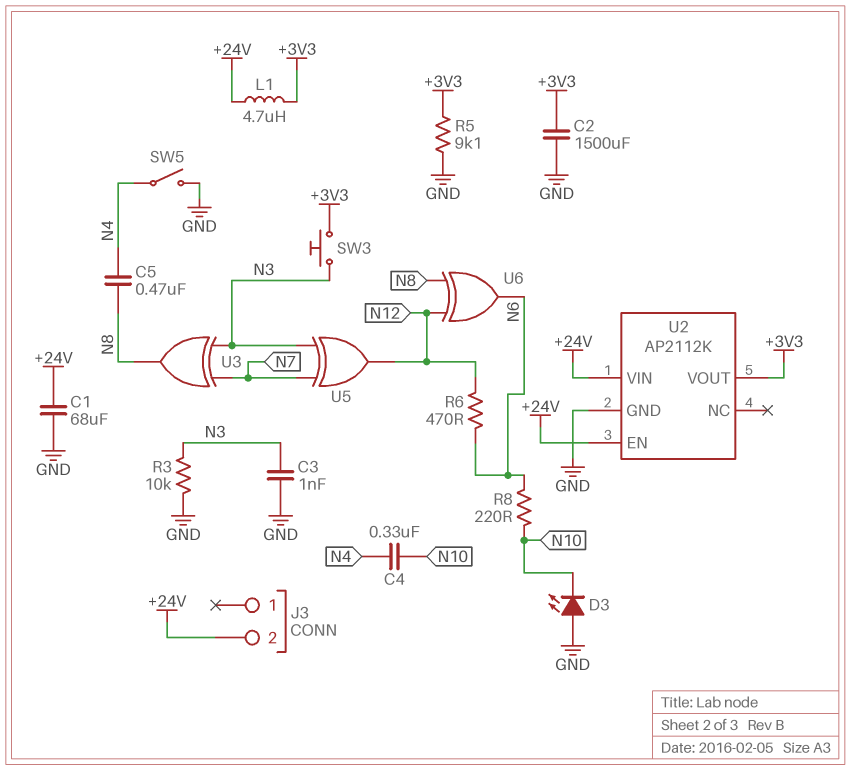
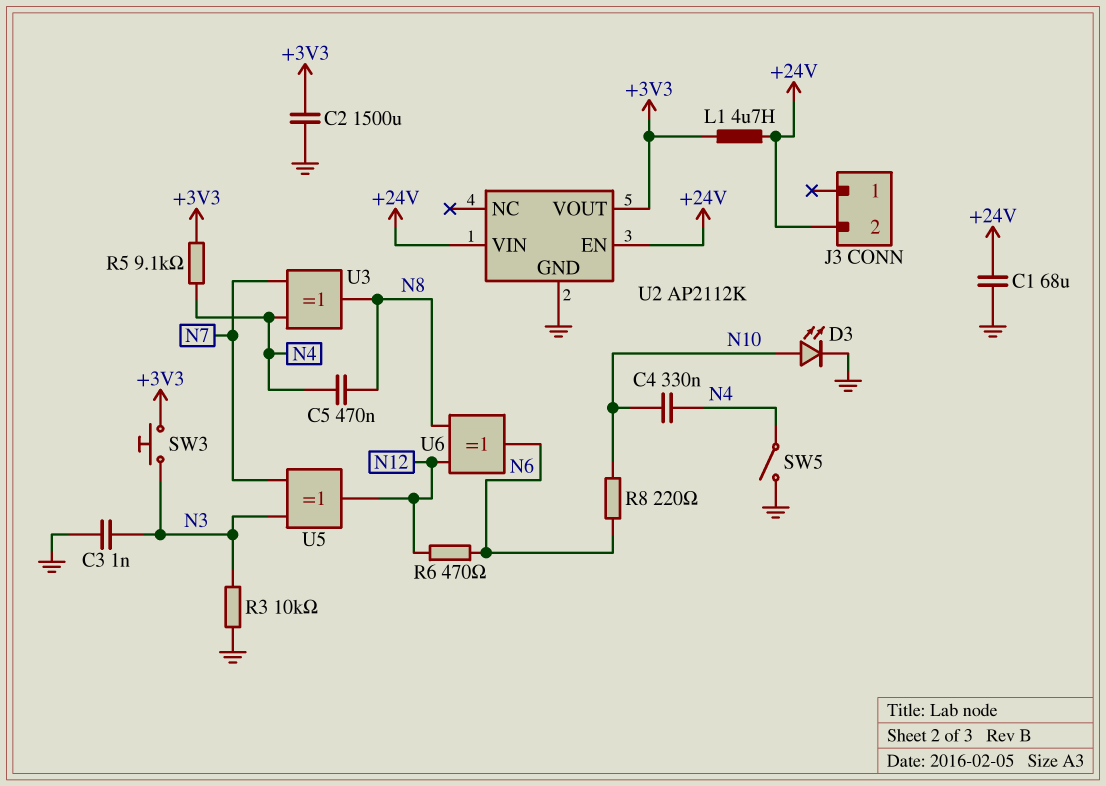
D3: LED (A GND, K N10) -> LED (A N10, K GND)
R5: 9.1k (+3V3, GND) -> 9.1k (+3V3, N4)
U3: XOR (in N3, in N7, out N8) -> XOR (in N4, in N7, out N8)

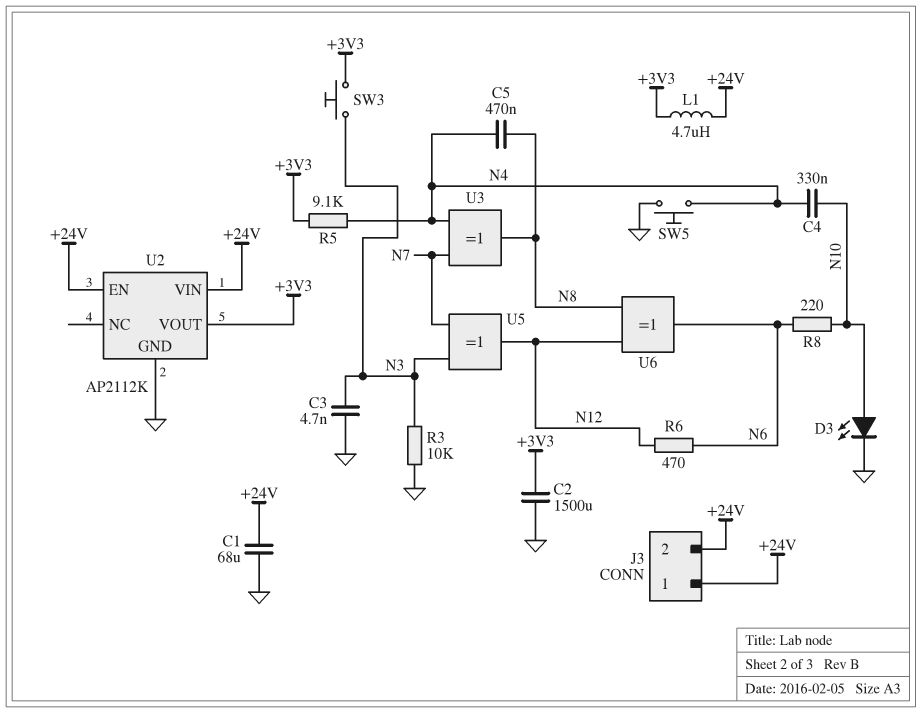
C3: 1nF (GND, N3) -> 4.7nF (GND, N3)
J3 pin 1: none -> +24V
SW5: switch (GND, N4) -> button (GND, N4)

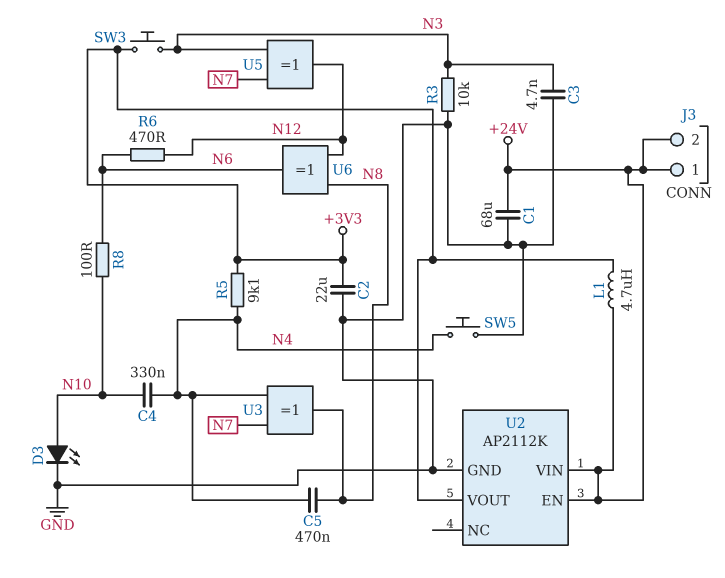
C2: 1500uF (+3V3, GND) -> 22uF (+3V3, GND)
R8: 220 (N6, N10) -> 100 (N6, N10)

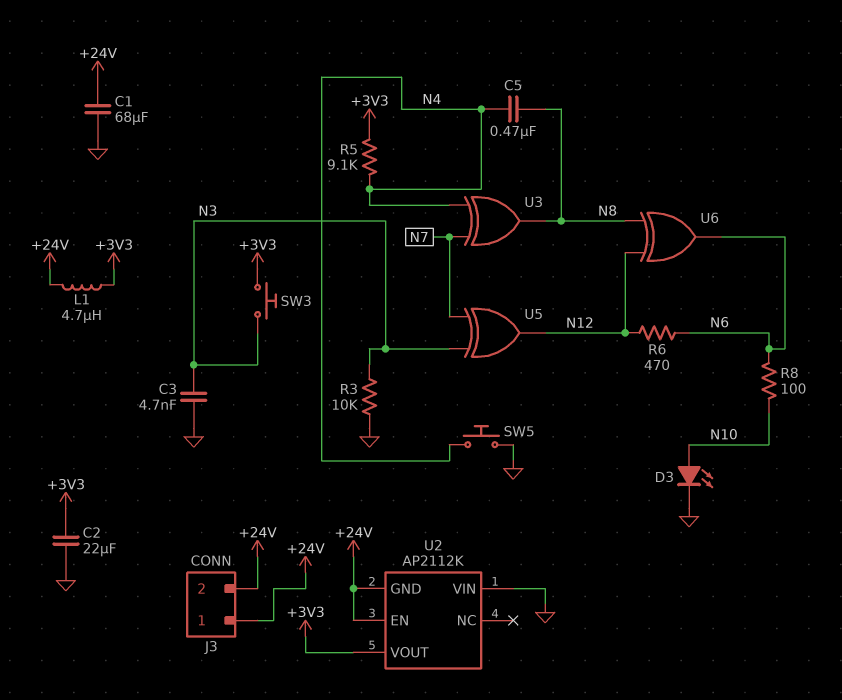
C4: 330nF (N4, N10) -> none
U2 pin GND: GND -> +24V
U2 pin VIN: +24V -> GND

